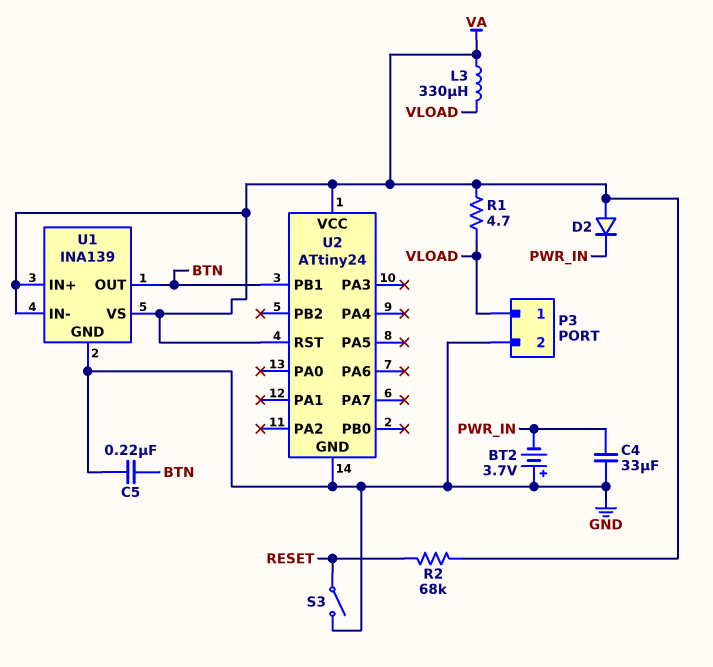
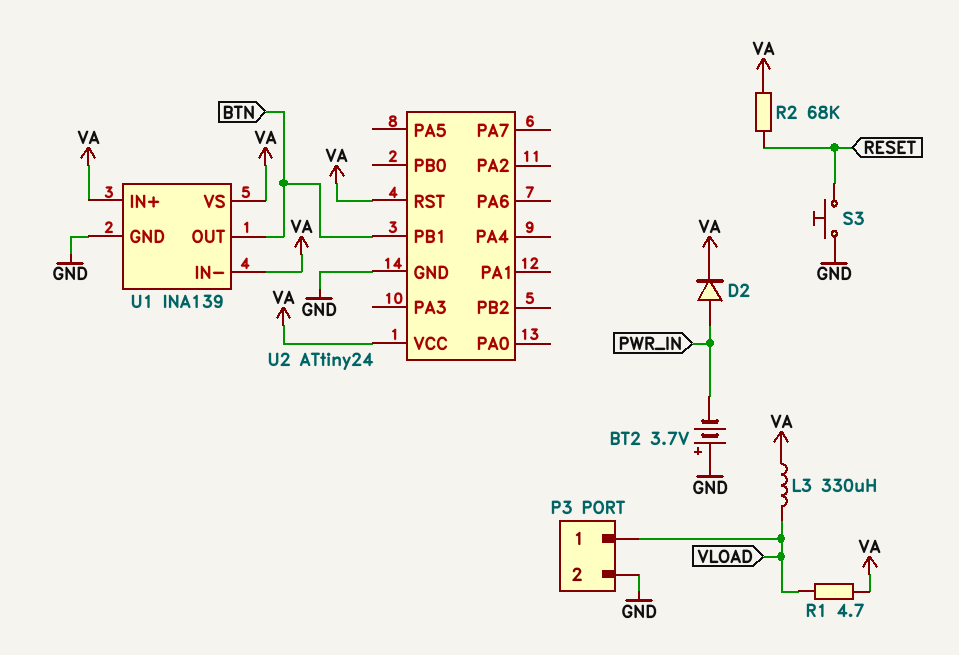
C4: 33uF (GND, PWR_IN) -> none
C5: 220nF (BTN, GND) -> none
D2: diode (A VA, K PWR_IN) -> diode (A PWR_IN, K VA)
S3: switch (GND, RESET) -> button (GND, RESET)

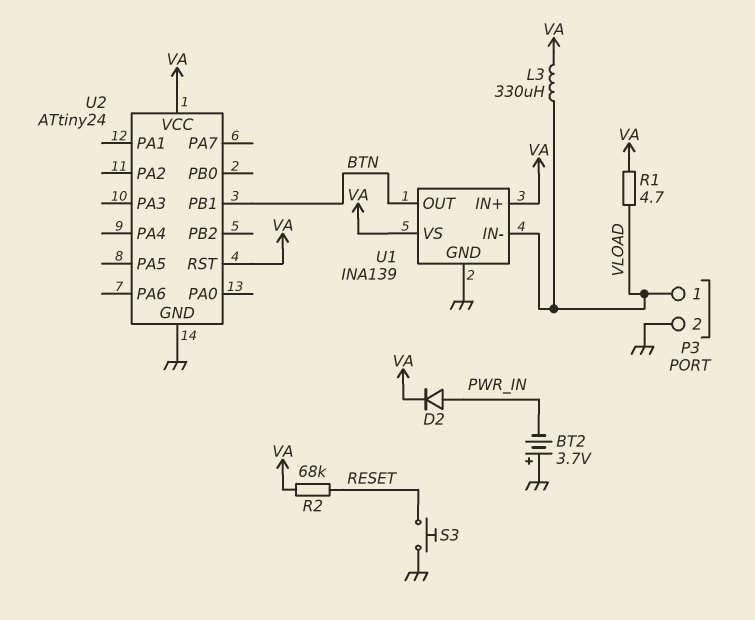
U1 pin IN-: VA -> VLOAD

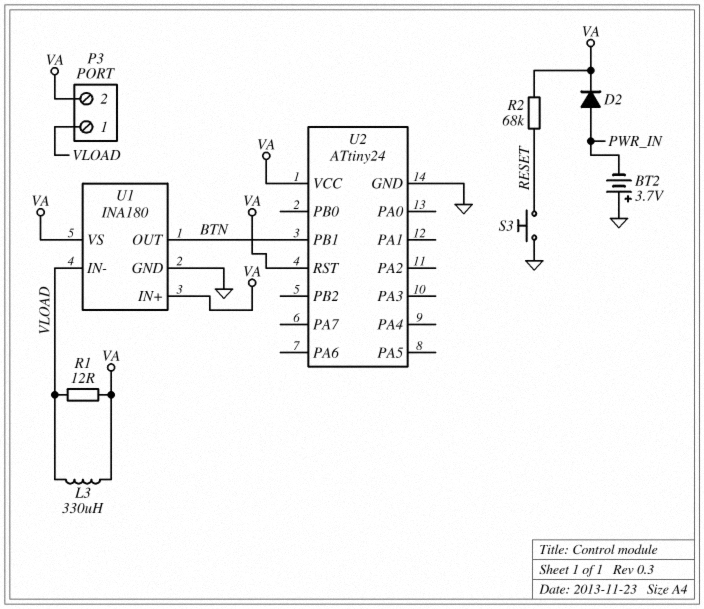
P3 pin 2: GND -> VA
R1: 4.7 (VA, VLOAD) -> 12 (VA, VLOAD)
U1: INA139 -> INA180

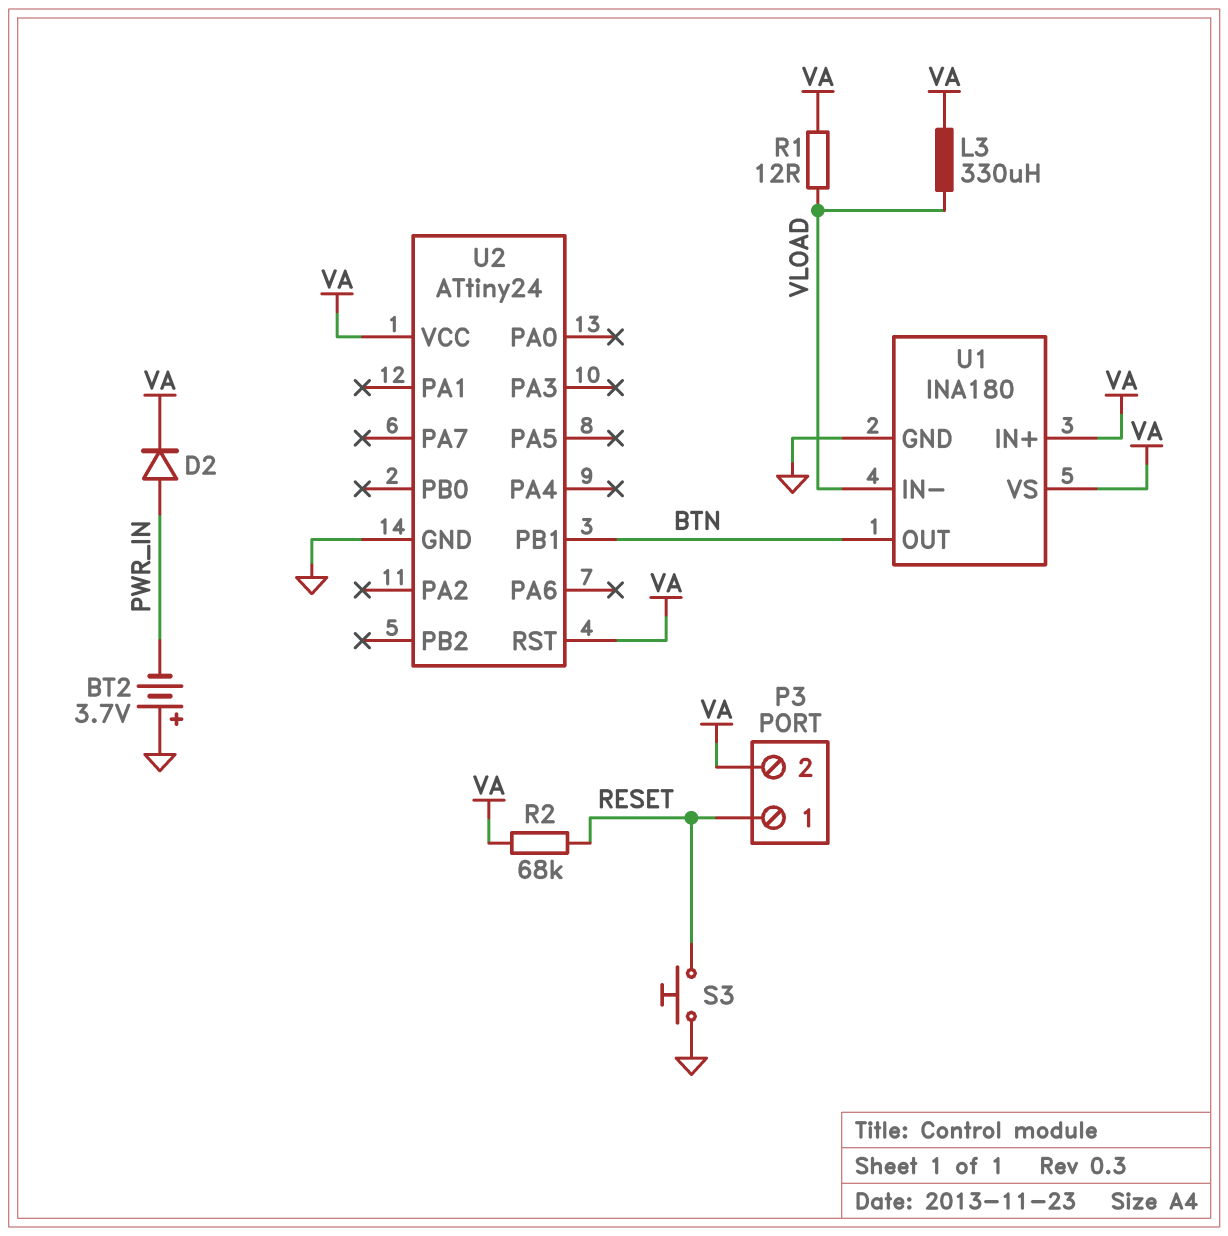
P3 pin 1: VLOAD -> RESET

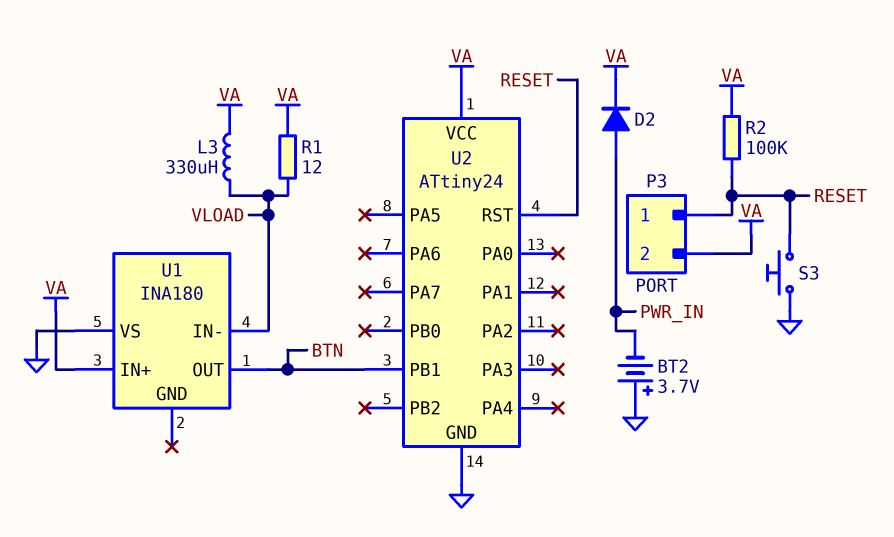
R2: 68k (RESET, VA) -> 100k (RESET, VA)
U1 pin GND: GND -> none
U1 pin VS: VA -> GND
U2 pin RST: VA -> RESET

